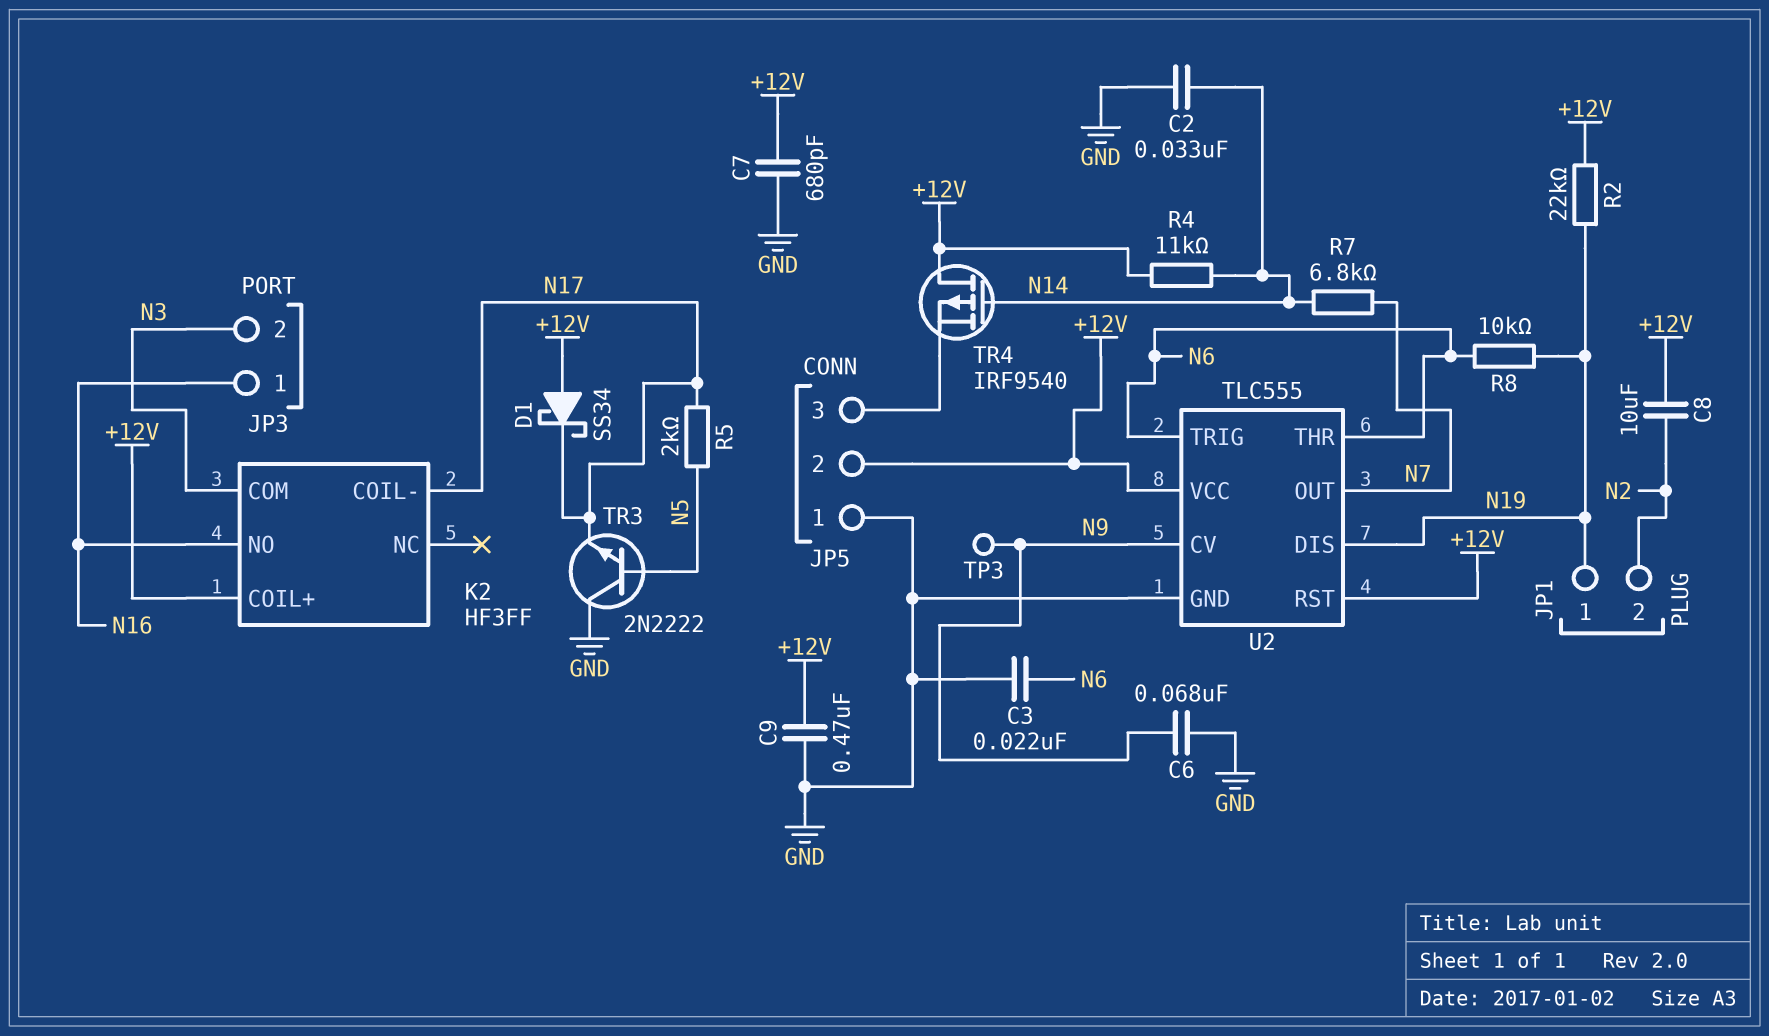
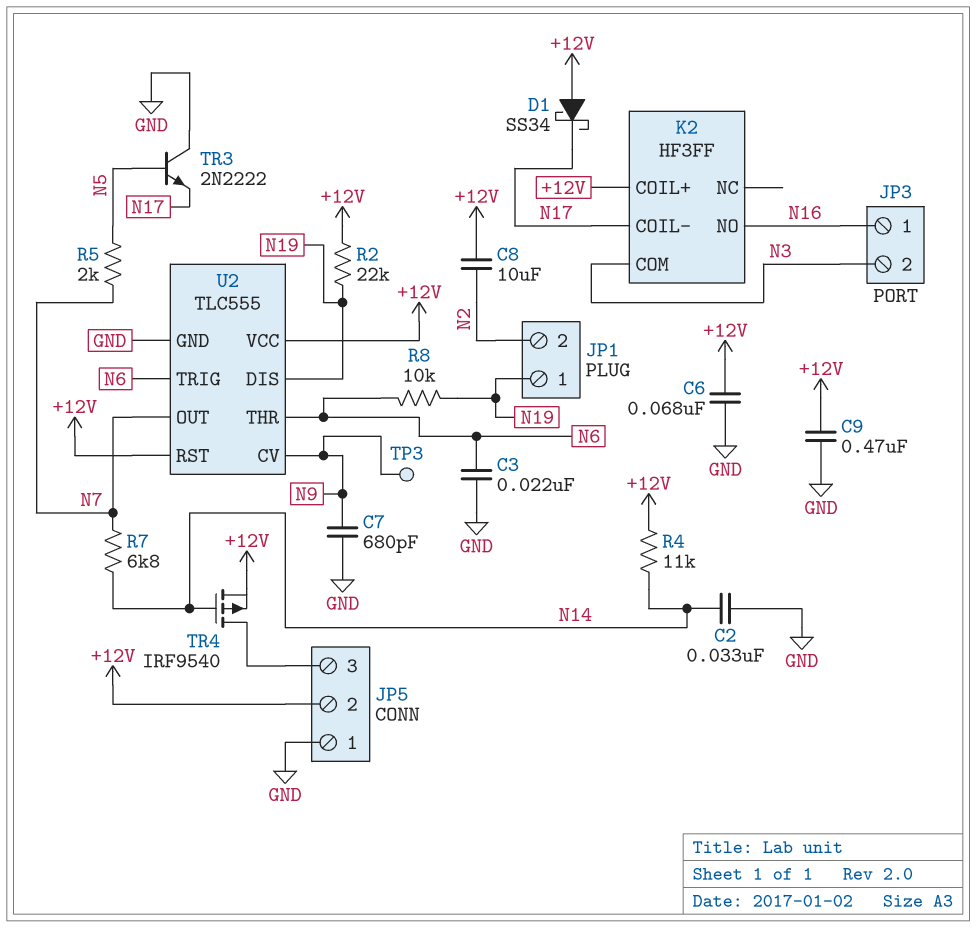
C6: 68nF (GND, N9) -> 68nF (+12V, GND)
C7: 680pF (+12V, GND) -> 680pF (GND, N9)
R5: 2k (N5, N17) -> 2k (N5, N7)
TR4: PMOS IRF9540 (G N14, D +12V, S JP5/3) -> PMOS IRF9540 (G N14, D JP5/3, S +12V)

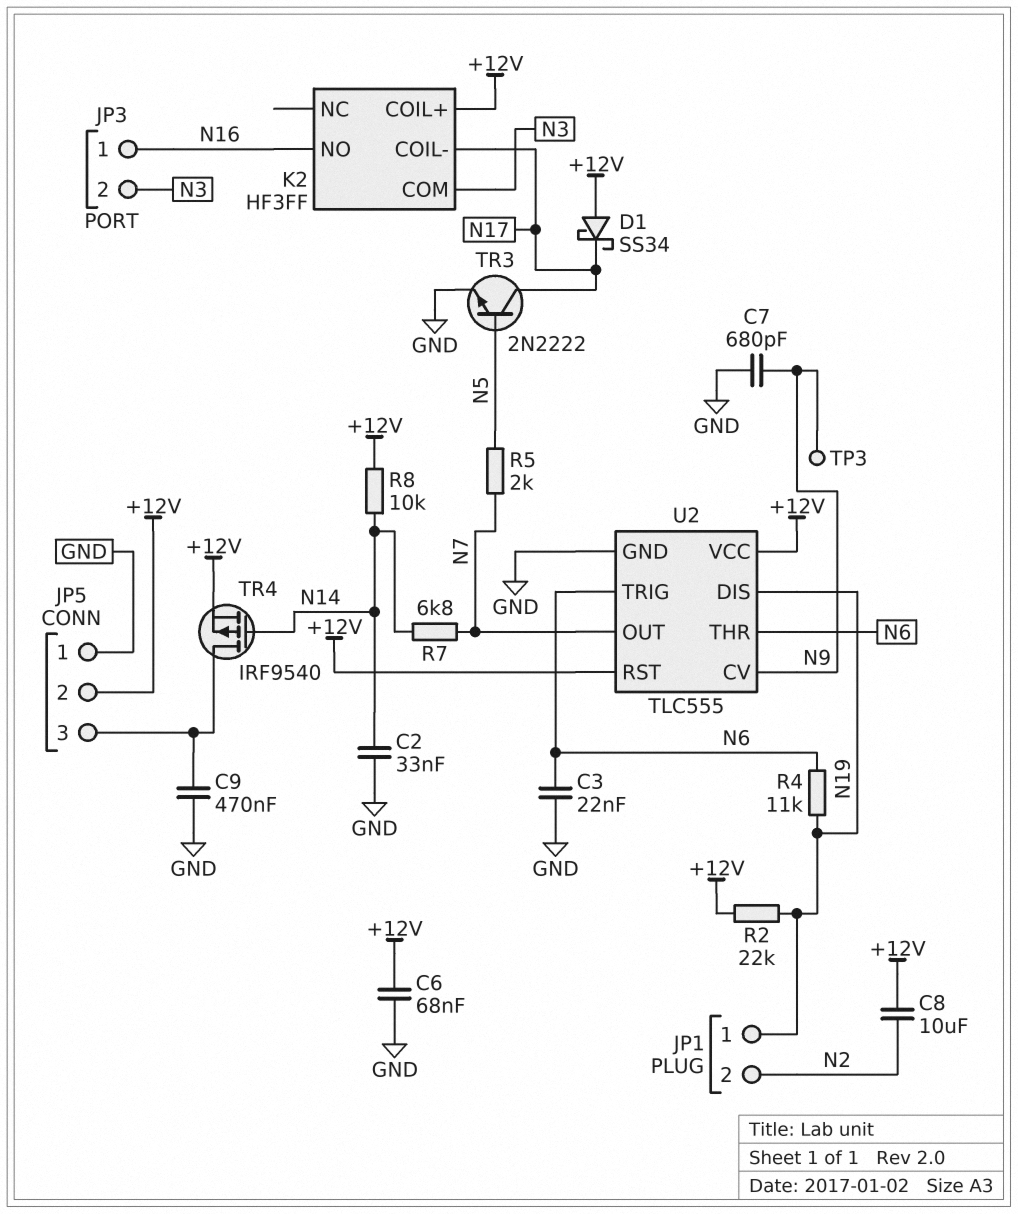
C9: 470nF (+12V, GND) -> 470nF (GND, JP5/3)
R4: 11k (+12V, N14) -> 11k (N6, N19)
R8: 10k (N6, N19) -> 10k (+12V, N14)
TR3: NPN 2N2222 (B N5, C GND, E N17) -> NPN 2N2222 (B N5, C N17, E GND)

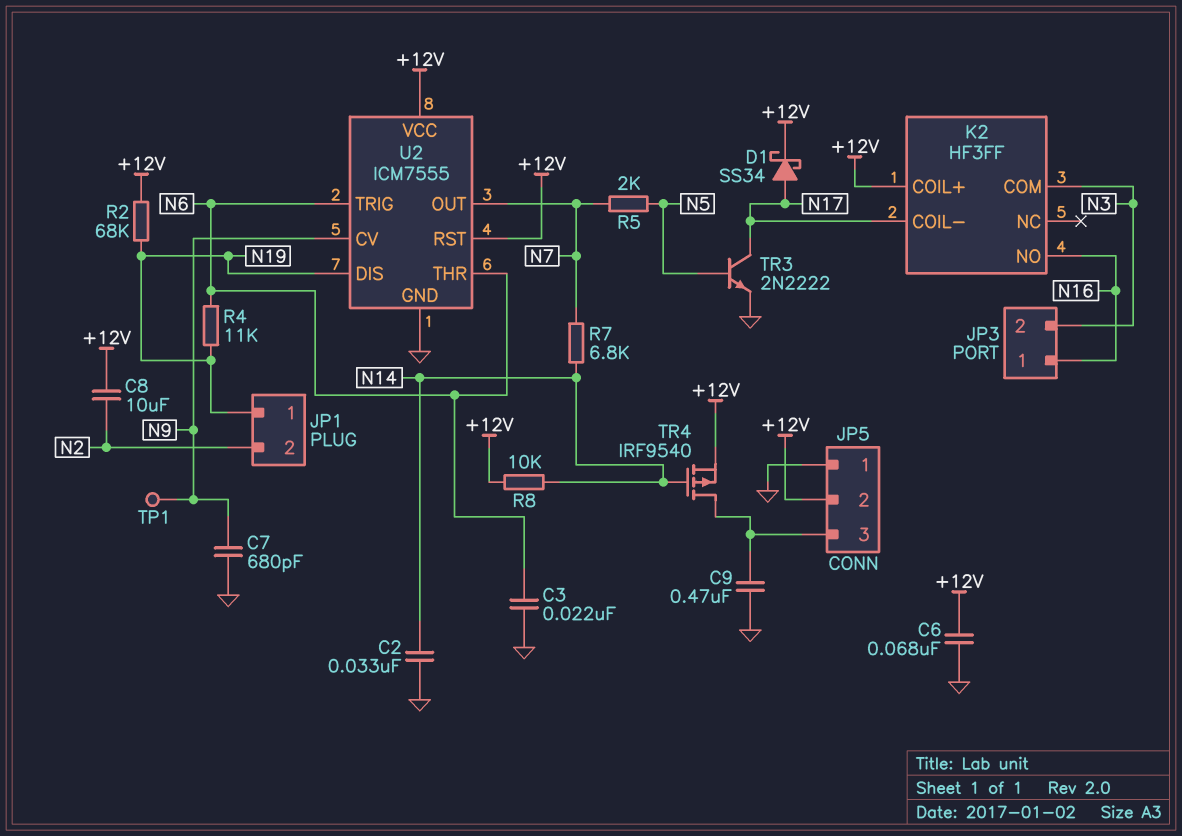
D1: schottky SS34 (A +12V, K N17) -> schottky SS34 (A N17, K +12V)
R2: 22k (+12V, N19) -> 68k (+12V, N19)
TP1: none -> test point (N9)
TP3: test point (N9) -> none
U2: TLC555 -> ICM7555

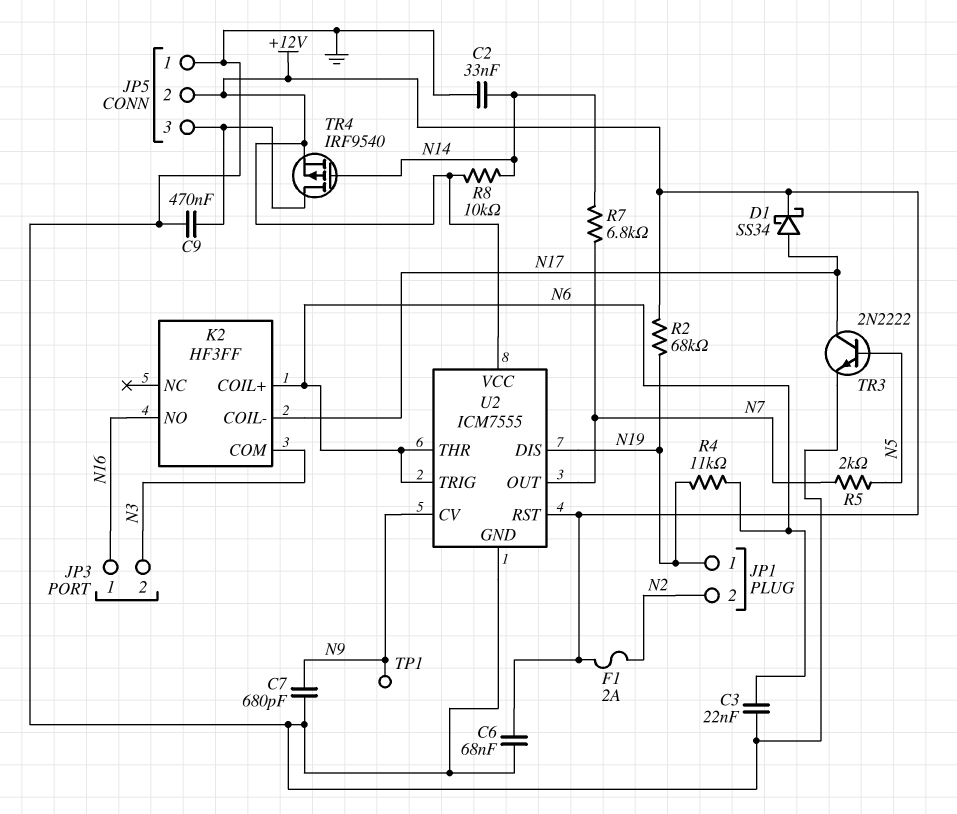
C8: 10uF (+12V, N2) -> none
F1: none -> 2A (+12V, N2)
K2 pin COIL+: +12V -> N6

